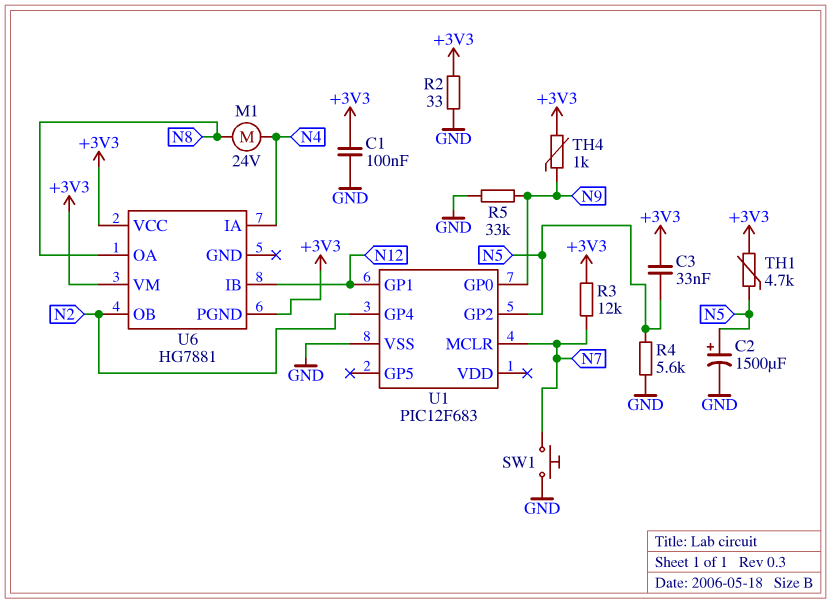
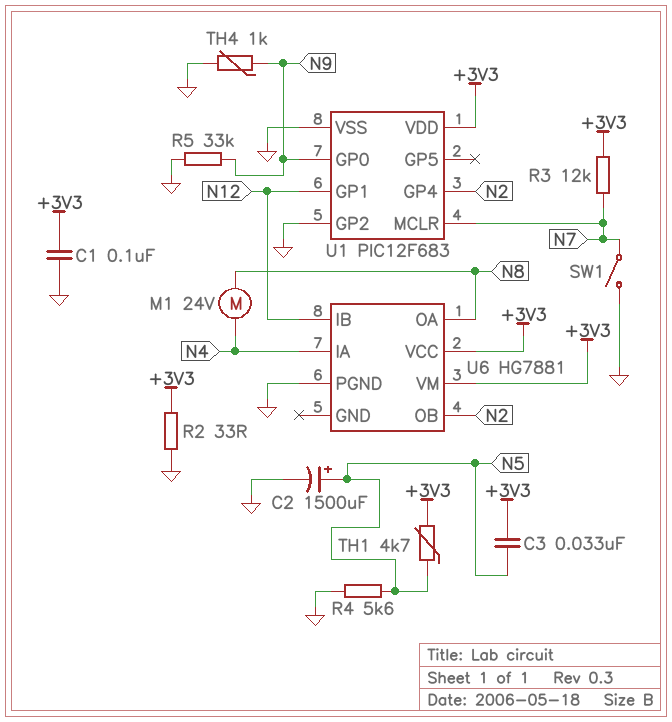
SW1: button (GND, N7) -> switch (GND, N7)
TH4: 1k (+3V3, N9) -> 1k (GND, N9)
U1 pin GP2: N5 -> GND
U1 pin VDD: none -> +3V3
U6 pin PGND: +3V3 -> GND

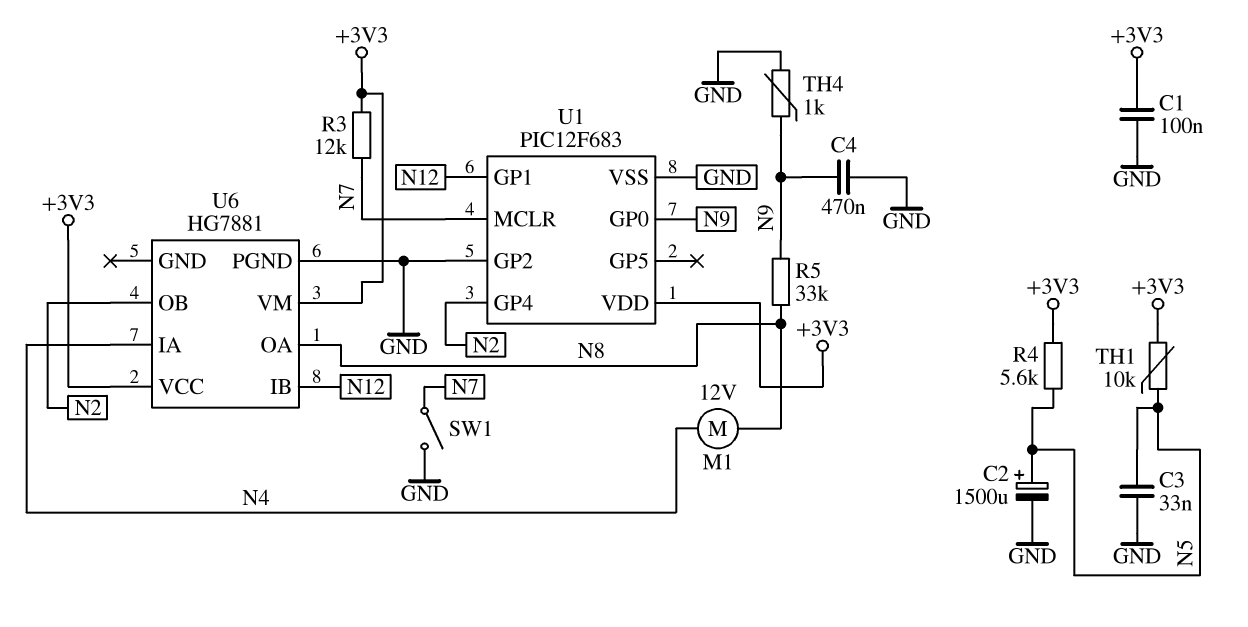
C3: 33nF (+3V3, N5) -> 33nF (GND, N5)
C4: none -> 470nF (GND, N9)
M1: motor 24V (N4, N8) -> motor 12V (N4, N8)
R2: 33 (+3V3, GND) -> none
R4: 5.6k (GND, N5) -> 5.6k (+3V3, N5)
R5: 33k (GND, N9) -> 33k (N8, N9)
TH1: 4.7k (+3V3, N5) -> 10k (+3V3, N5)

